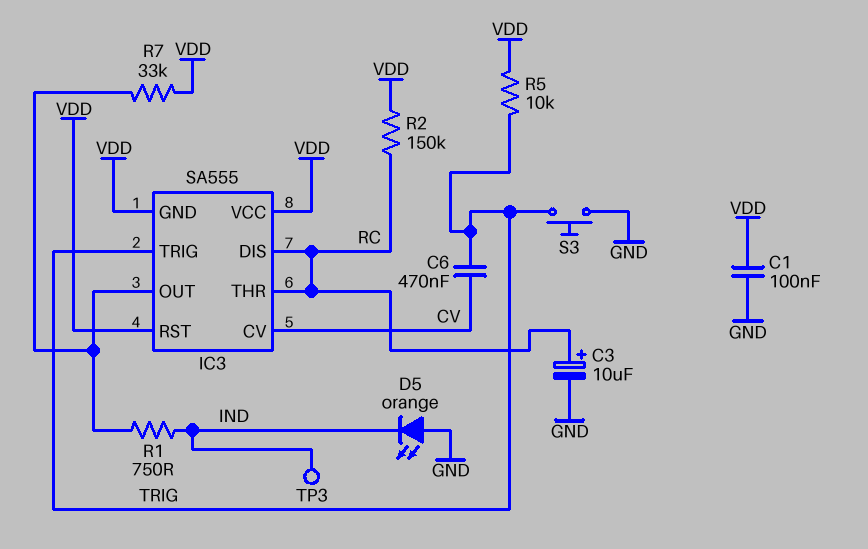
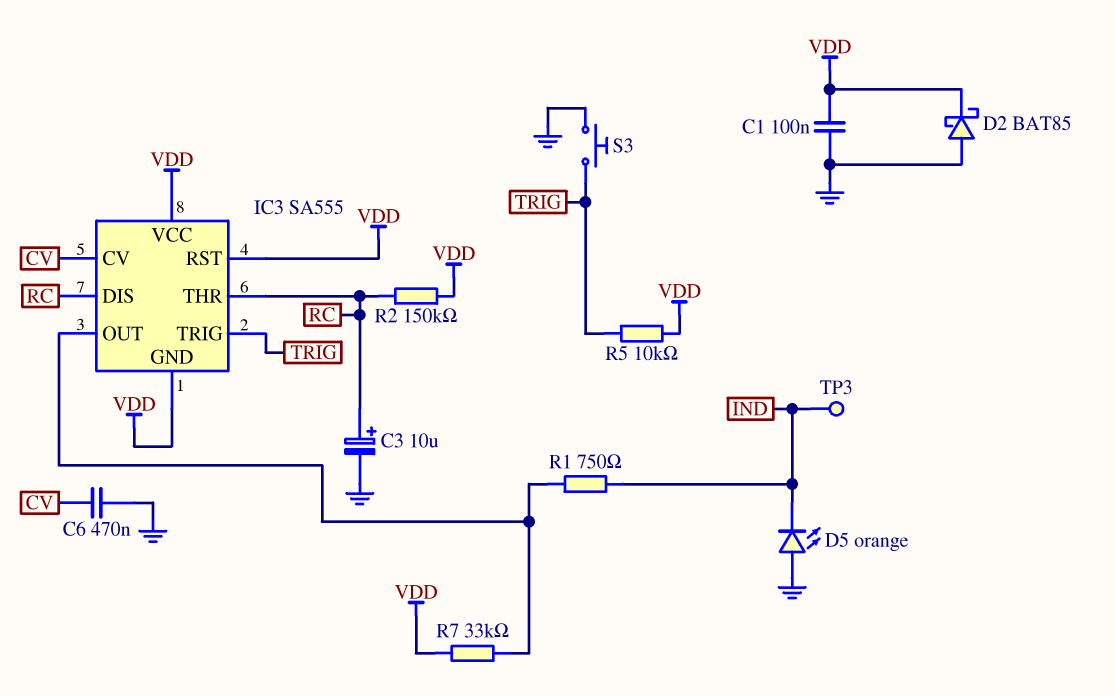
C6: 470nF (CV, TRIG) -> 470nF (CV, GND)
D2: none -> schottky BAT85 (A GND, K VDD)

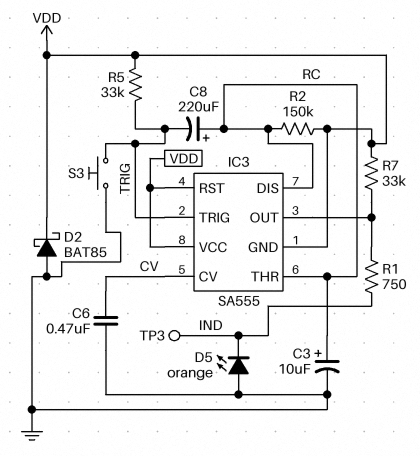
C1: 100nF (GND, VDD) -> none
C8: none -> 220uF (plus RC, minus TRIG)
R5: 10k (TRIG, VDD) -> 33k (TRIG, VDD)

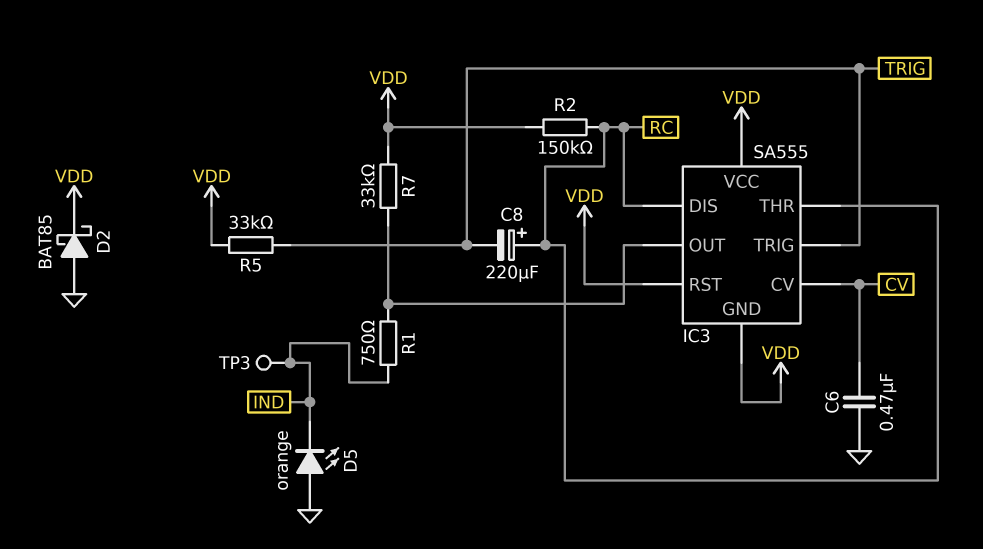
C3: 10uF (plus RC, minus GND) -> none
S3: button (GND, TRIG) -> none

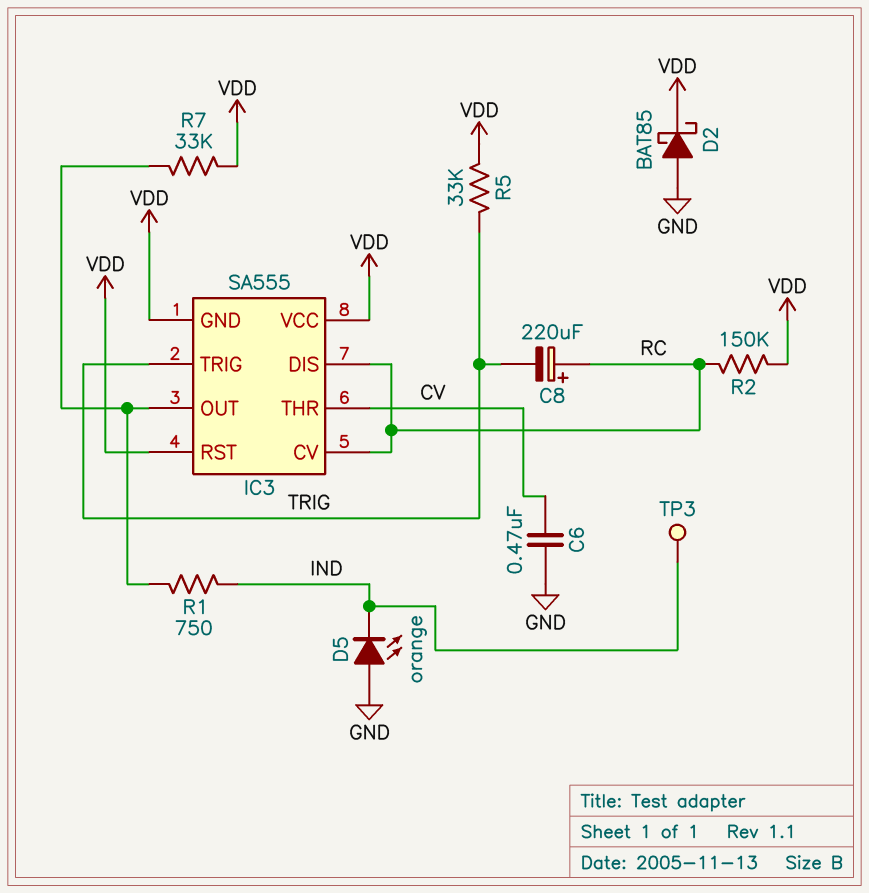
IC3 pin CV: CV -> RC
IC3 pin THR: RC -> CV

